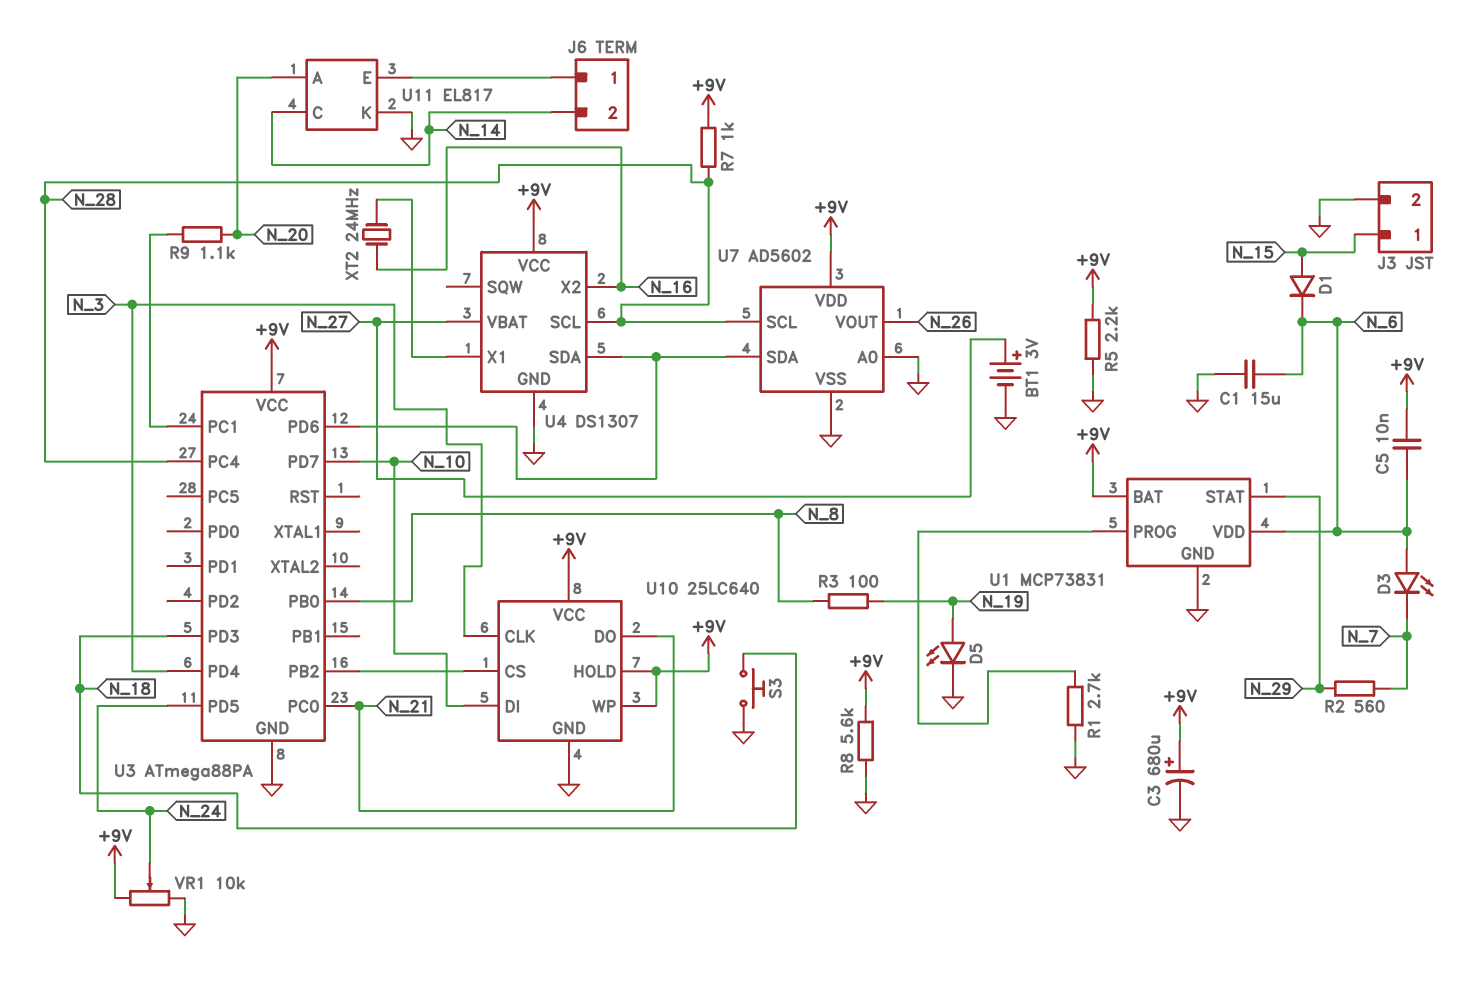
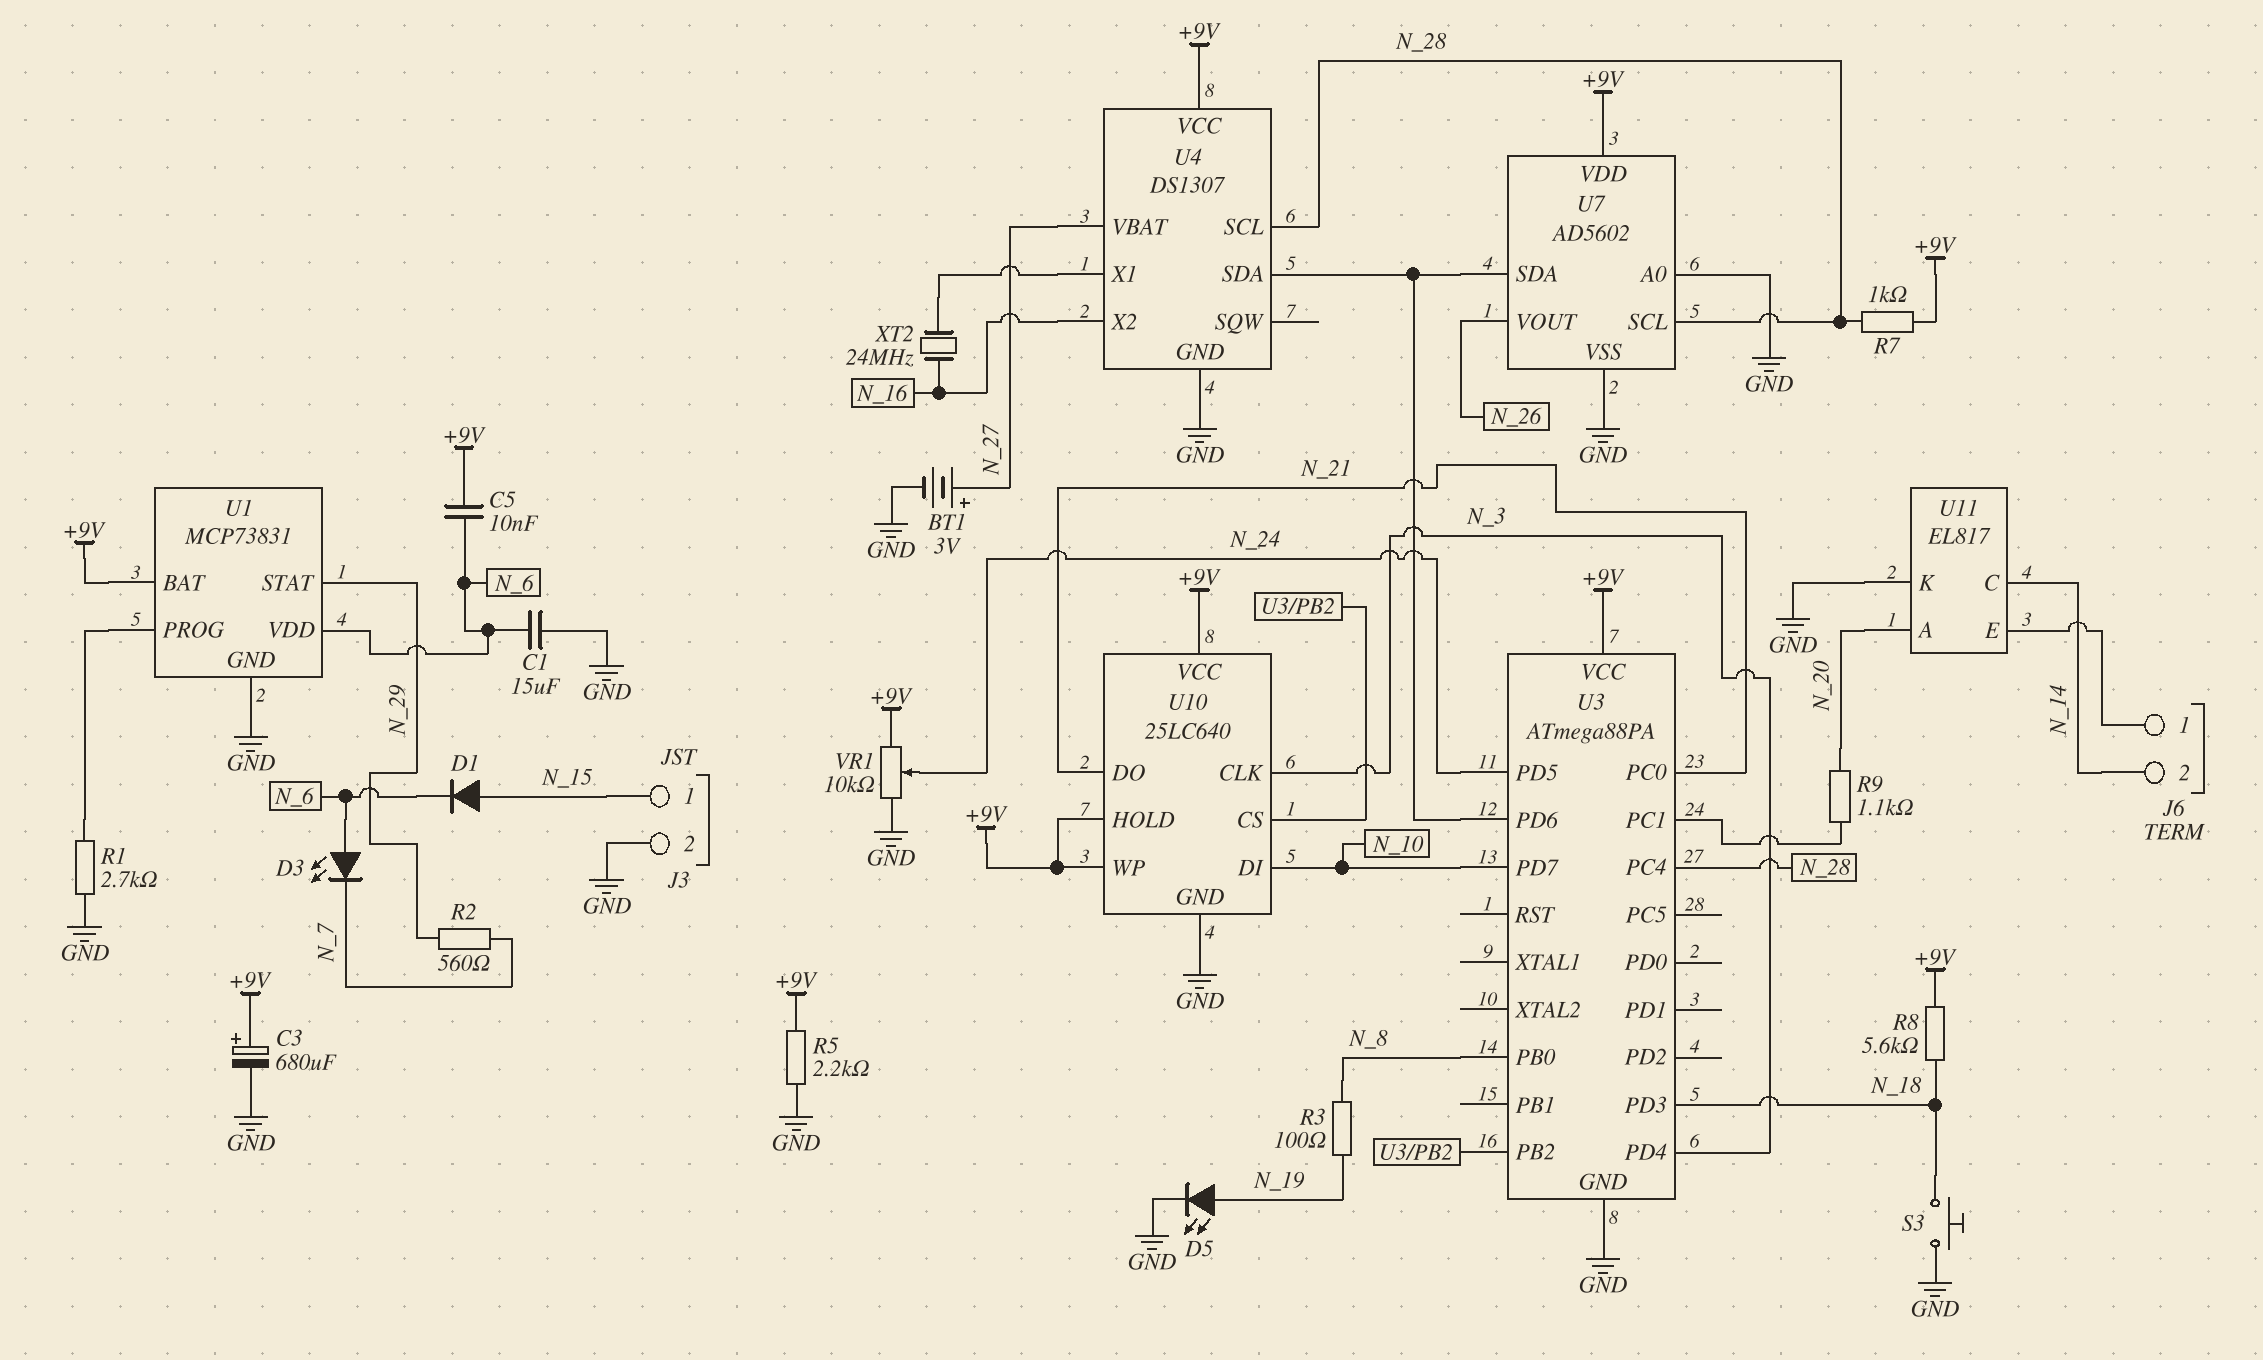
R8: 5.6k (+9V, GND) -> 5.6k (+9V, N_18)

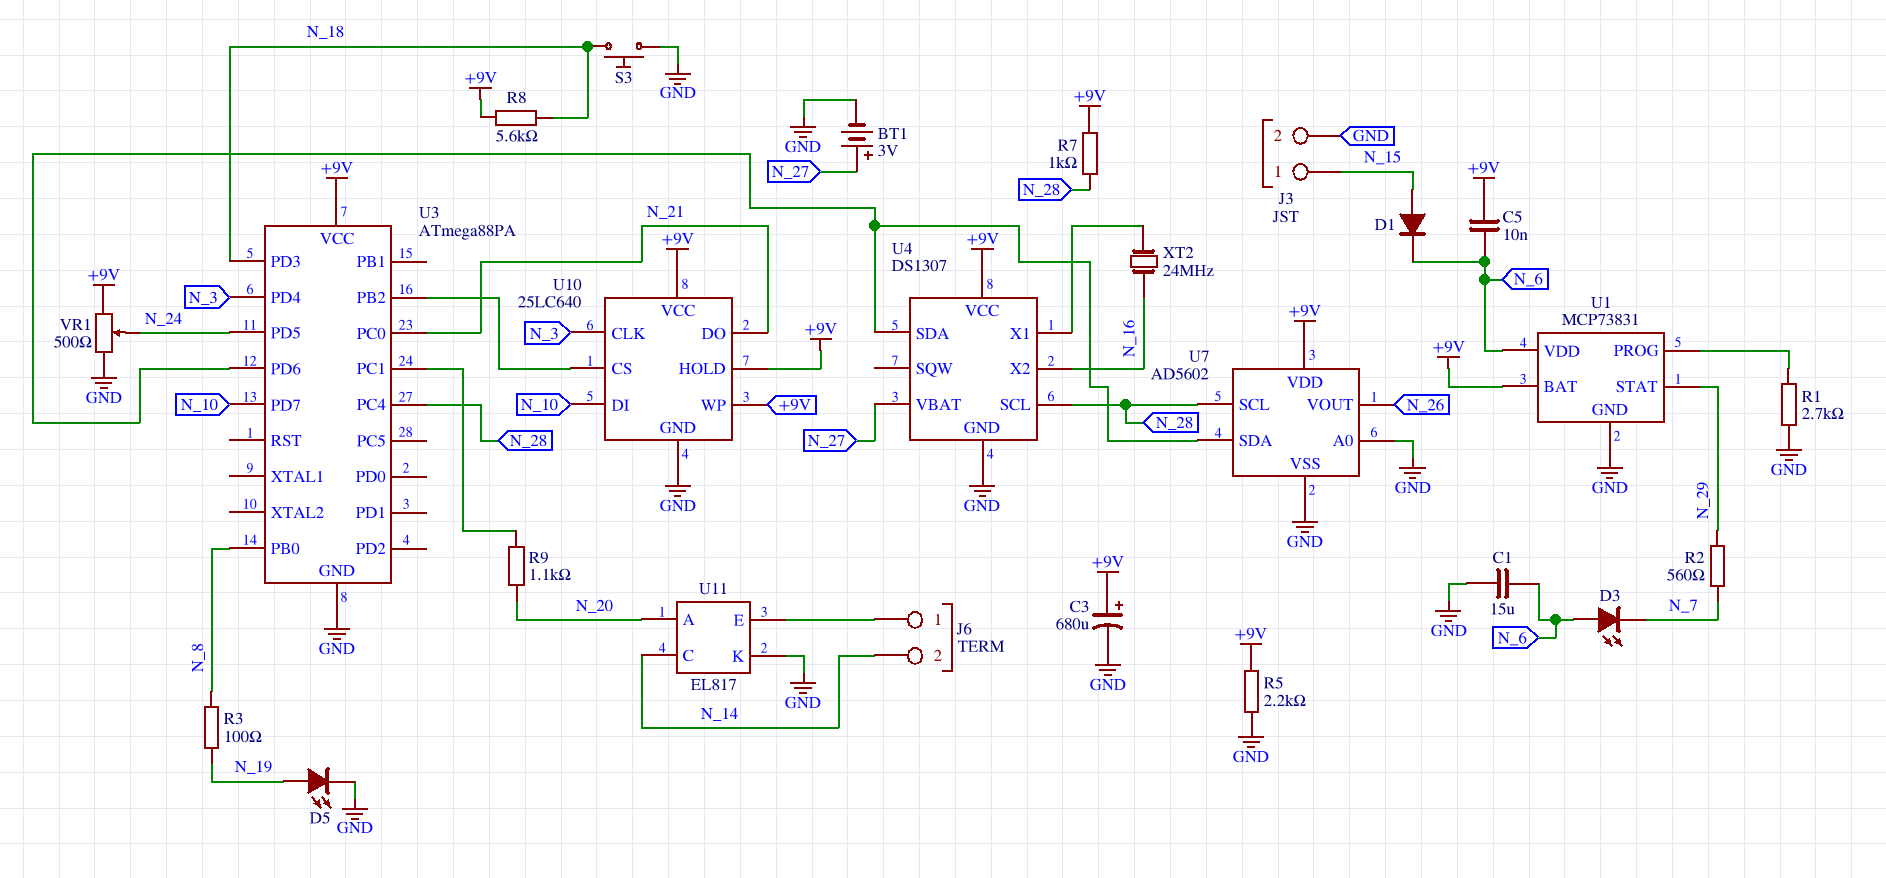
VR1: 10k (+9V, GND, wiper N_24) -> 500 (+9V, GND, wiper N_24)

